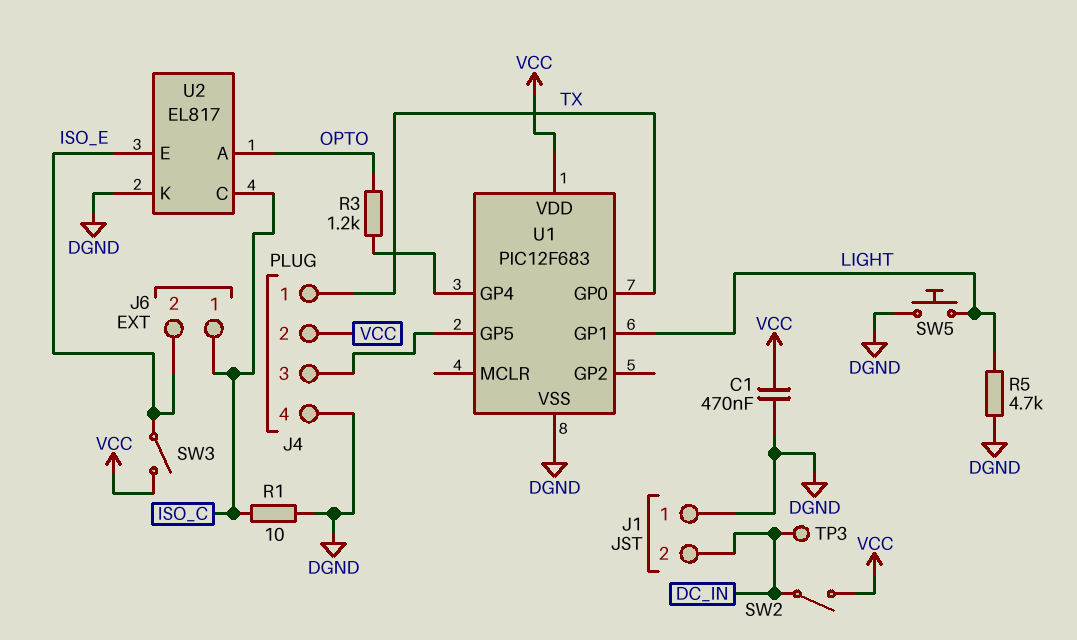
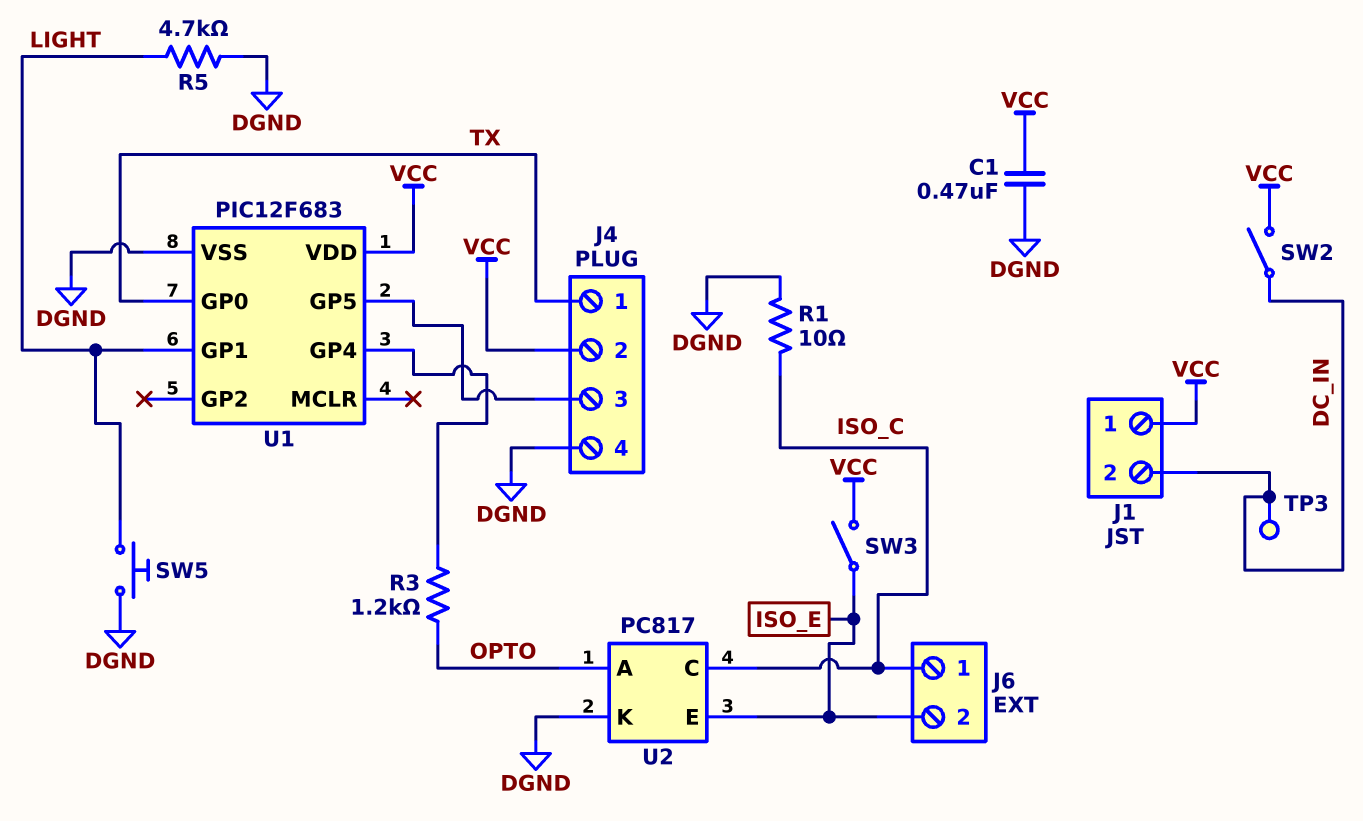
J1 pin 1: DGND -> VCC
U2: EL817 -> PC817

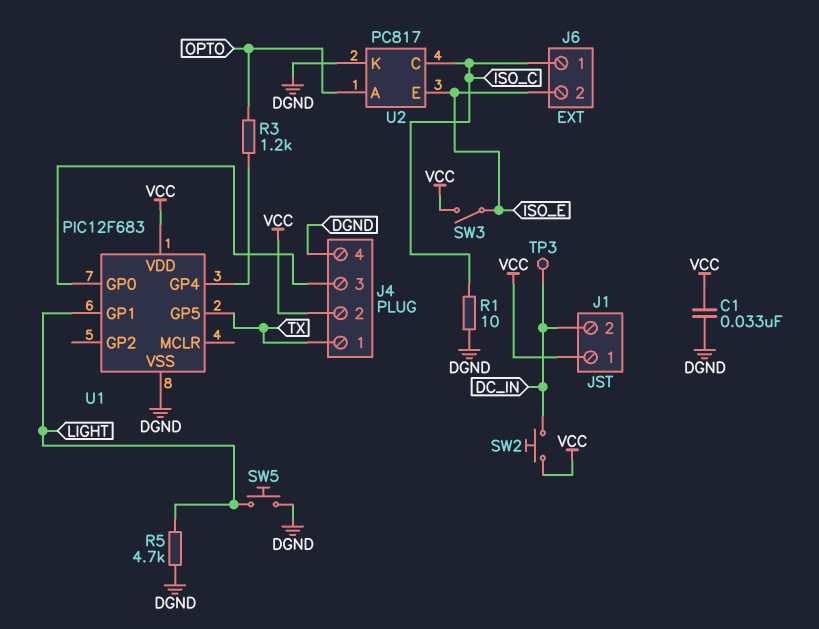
C1: 470nF (DGND, VCC) -> 33nF (DGND, VCC)
SW2: switch (DC_IN, VCC) -> button (DC_IN, VCC)
U1 pin GP0: TX -> J4/3
U1 pin GP5: J4/3 -> TX

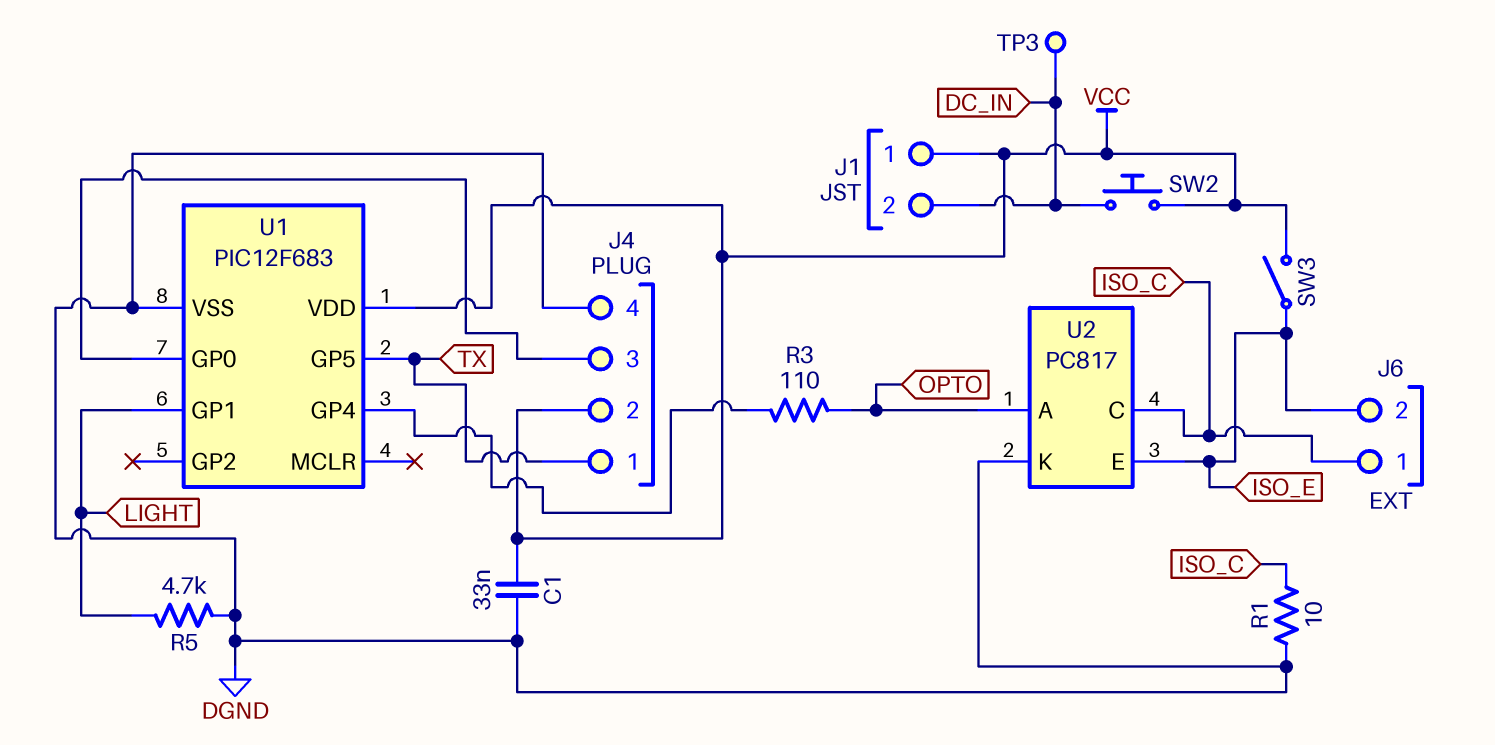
R3: 1.2k (OPTO, U1/GP4) -> 110 (OPTO, U1/GP4)
SW5: button (DGND, LIGHT) -> none

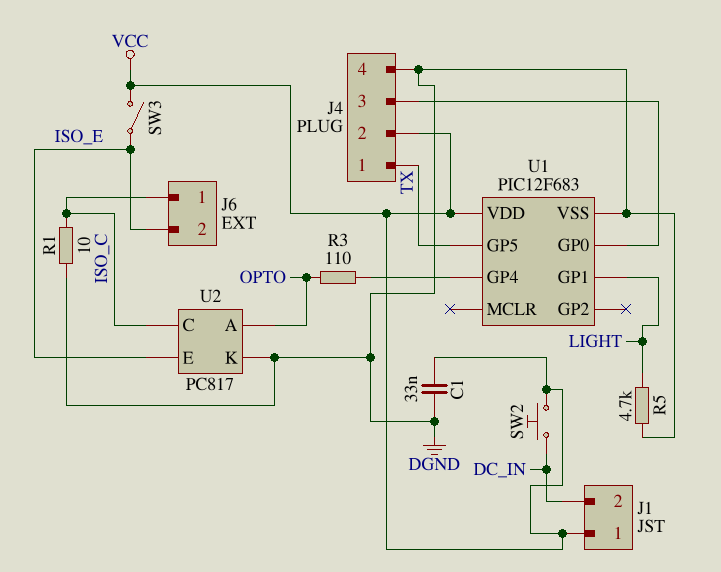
TP3: test point (DC_IN) -> none

